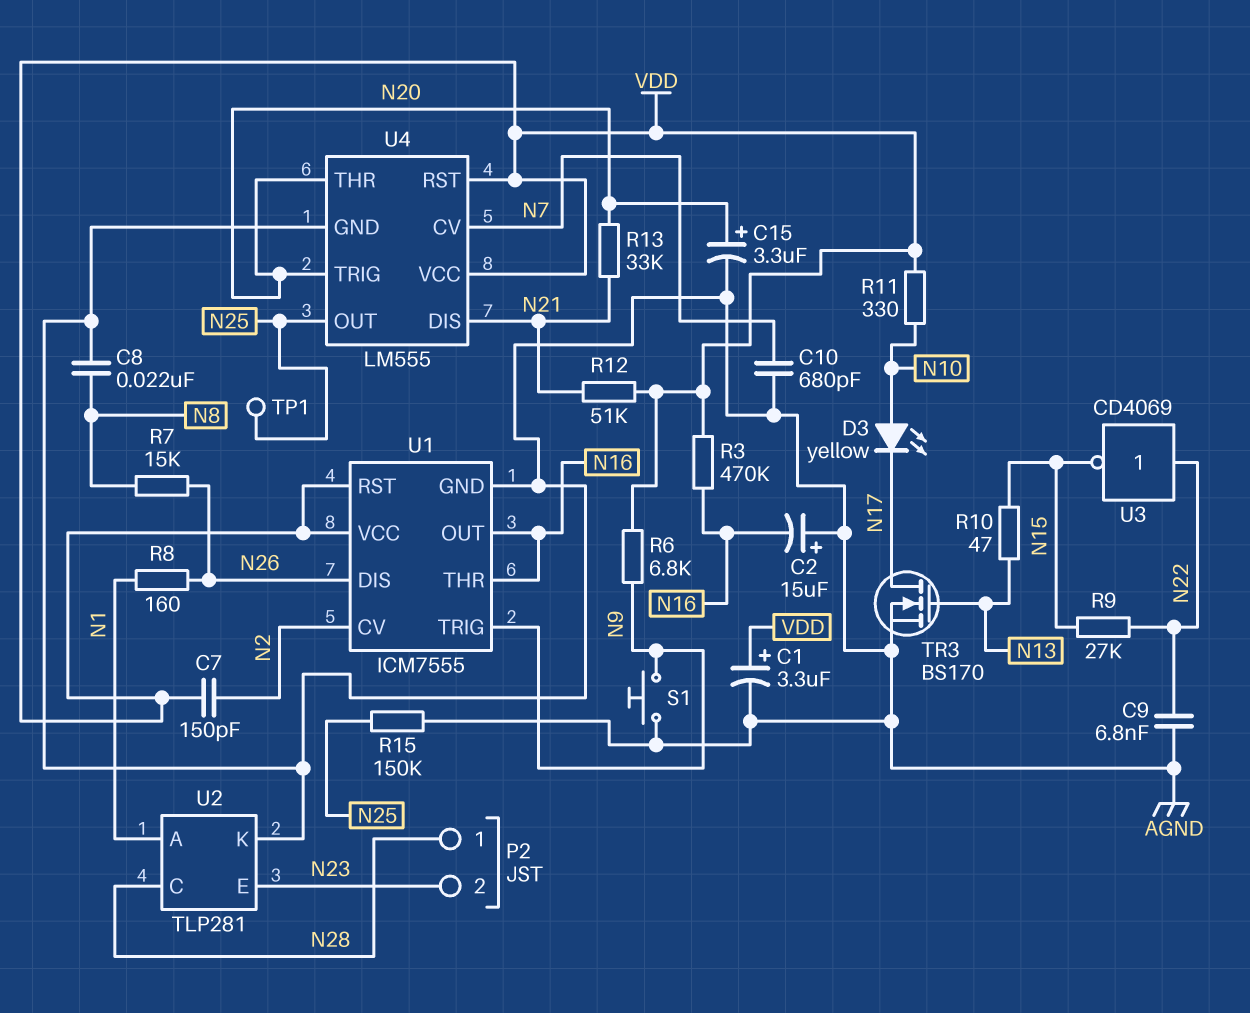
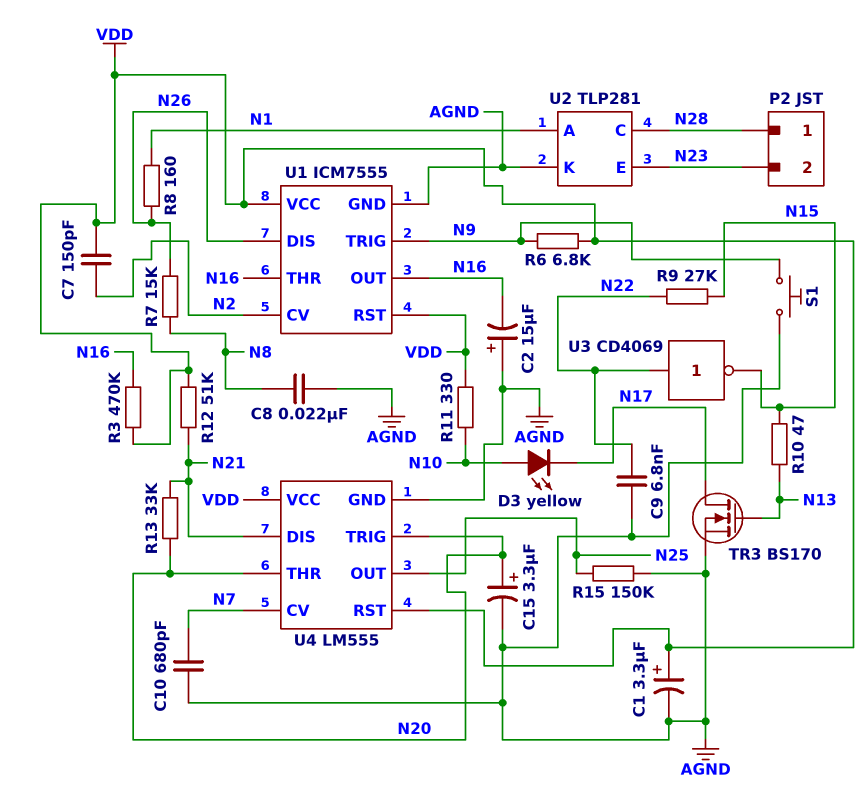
TP1: test point (N25) -> none

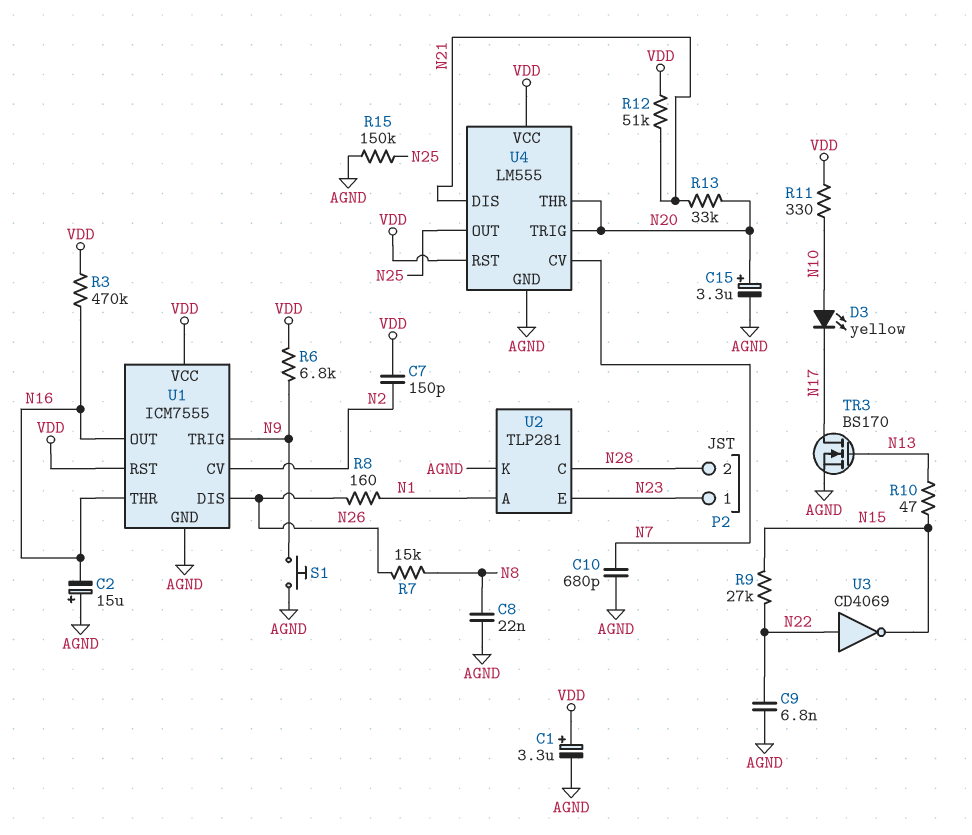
P2 pin 1: N28 -> N23
P2 pin 2: N23 -> N28

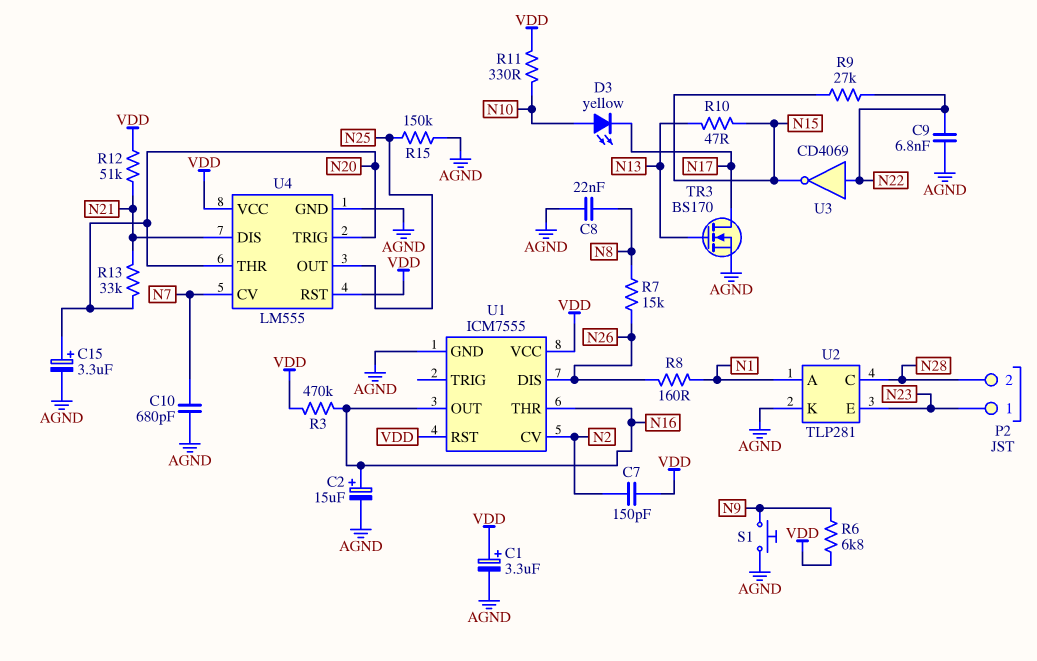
C2: 15uF (plus AGND, minus N16) -> 15uF (plus N16, minus AGND)
U1 pin TRIG: N9 -> none

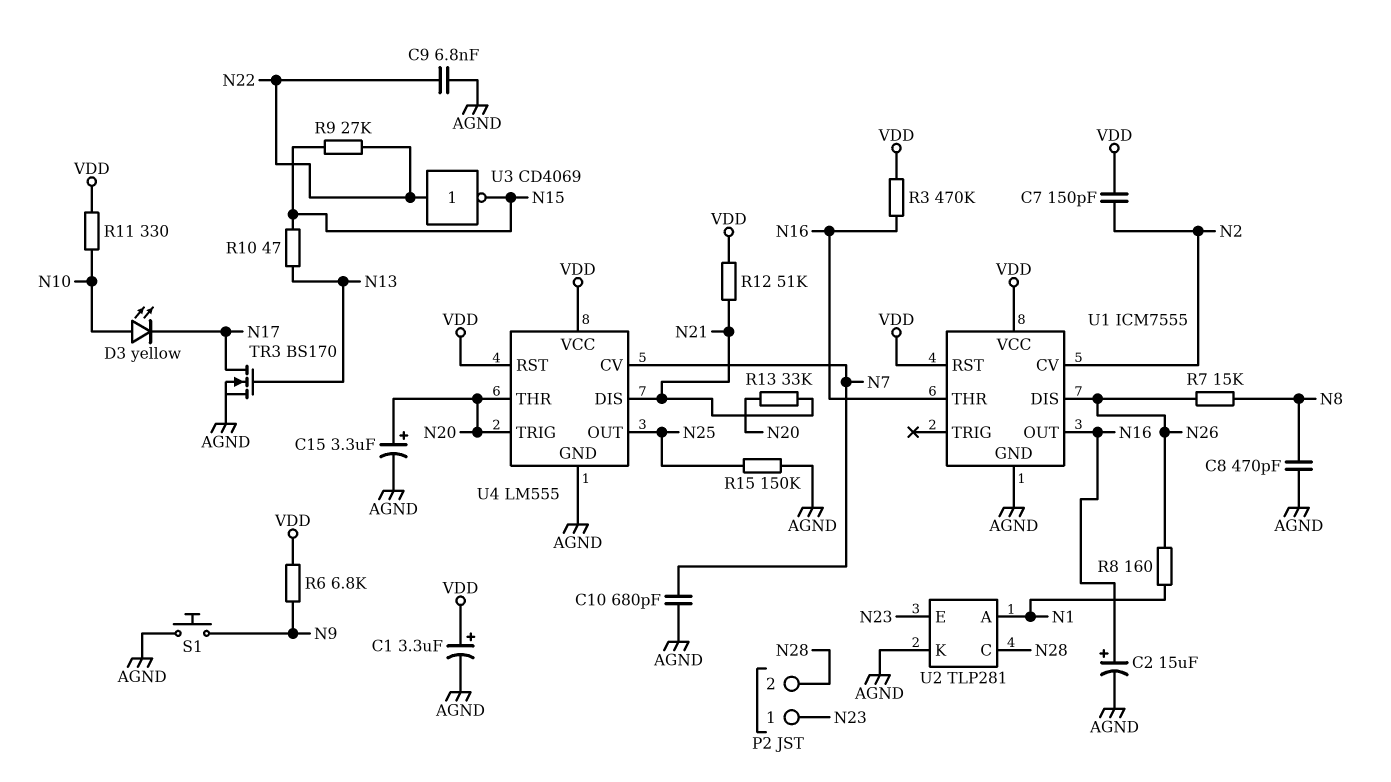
C8: 22nF (AGND, N8) -> 470pF (AGND, N8)

